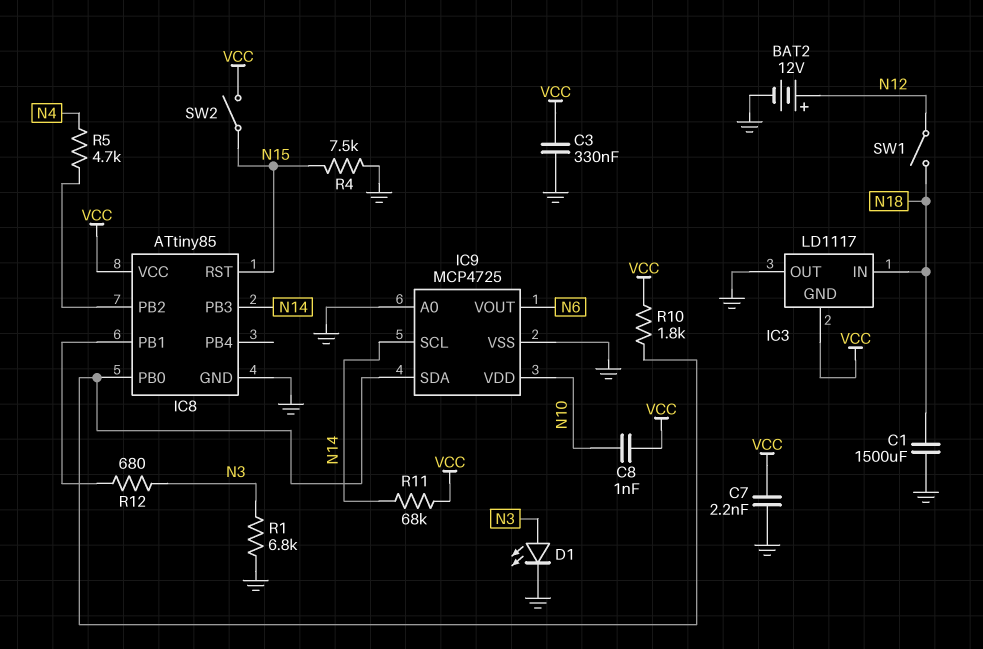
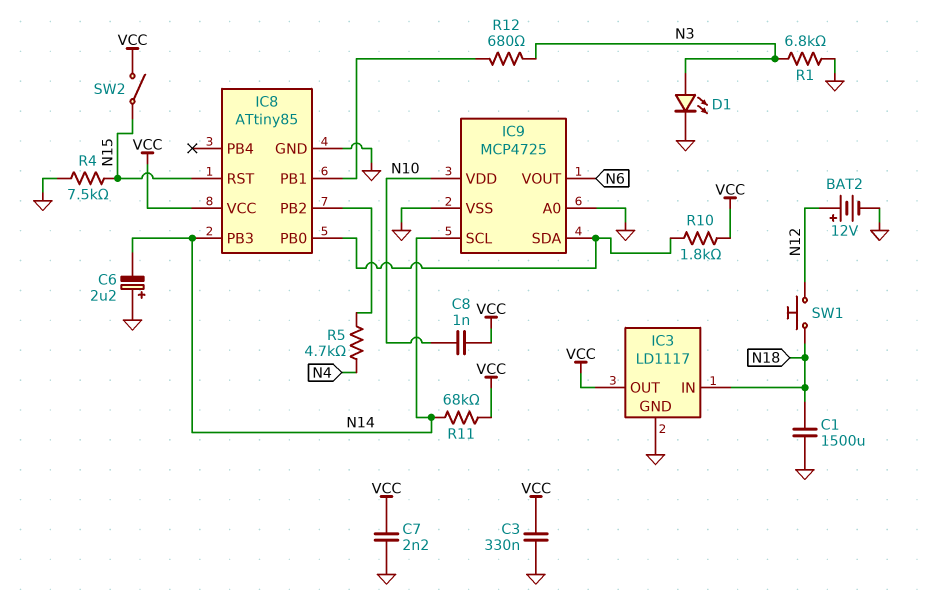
C6: none -> 2.2uF (plus GND, minus N14)
IC3 pin GND: VCC -> GND
IC3 pin OUT: GND -> VCC
SW1: switch (N12, N18) -> button (N12, N18)

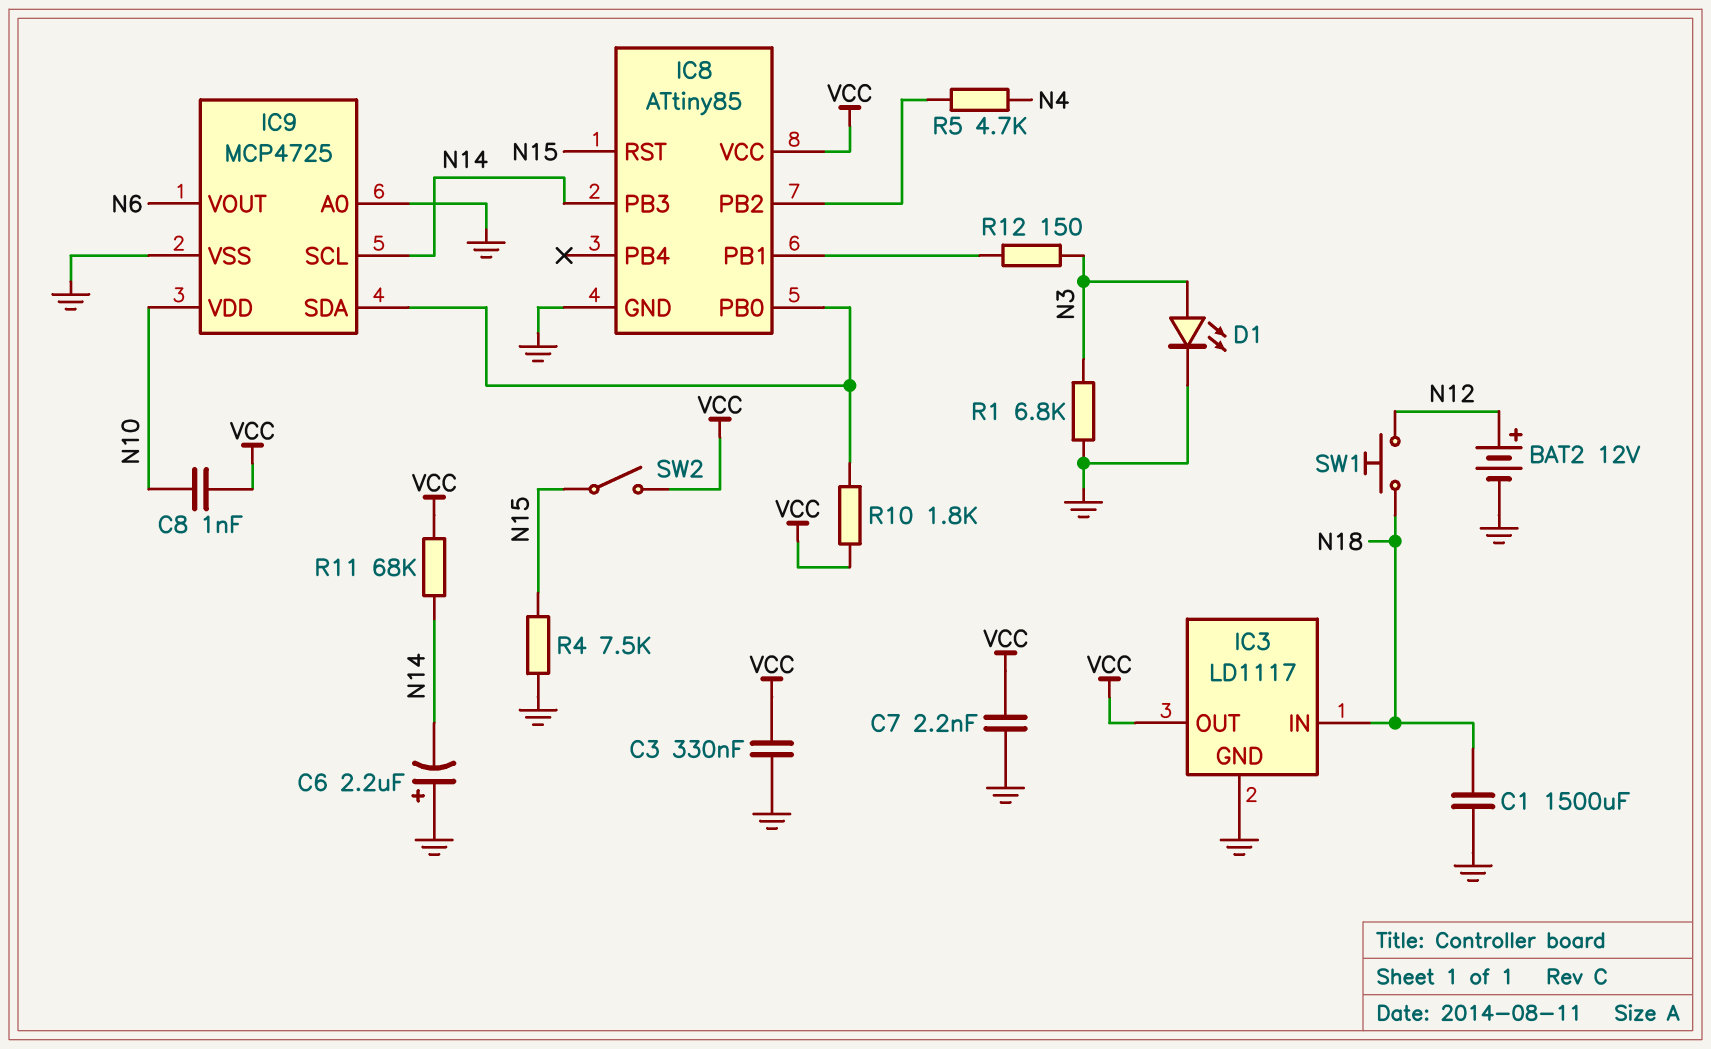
R12: 680 (IC8/PB1, N3) -> 150 (IC8/PB1, N3)

